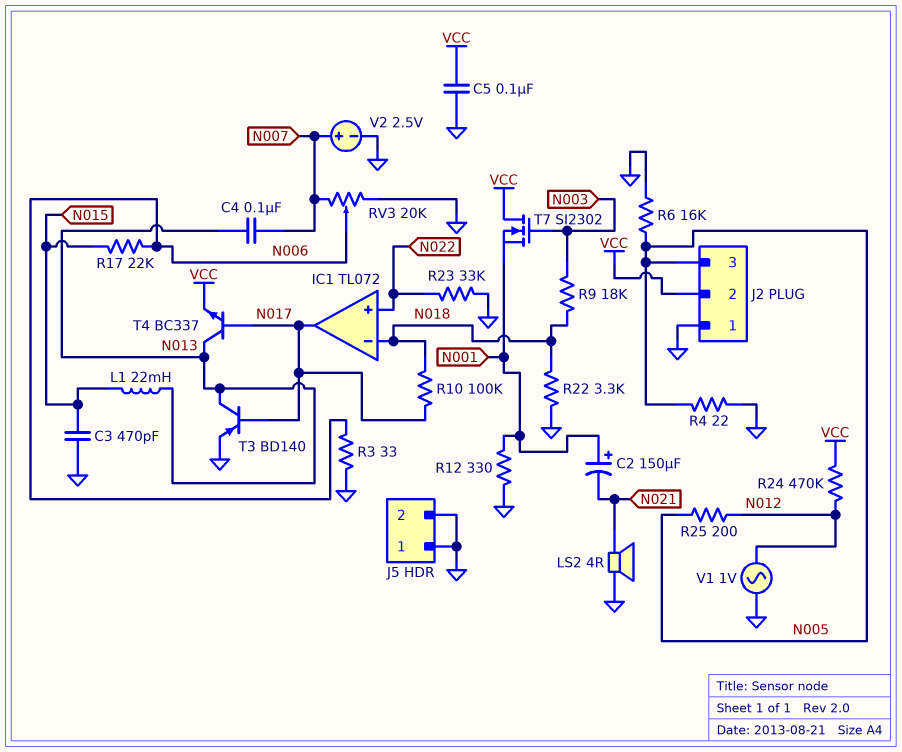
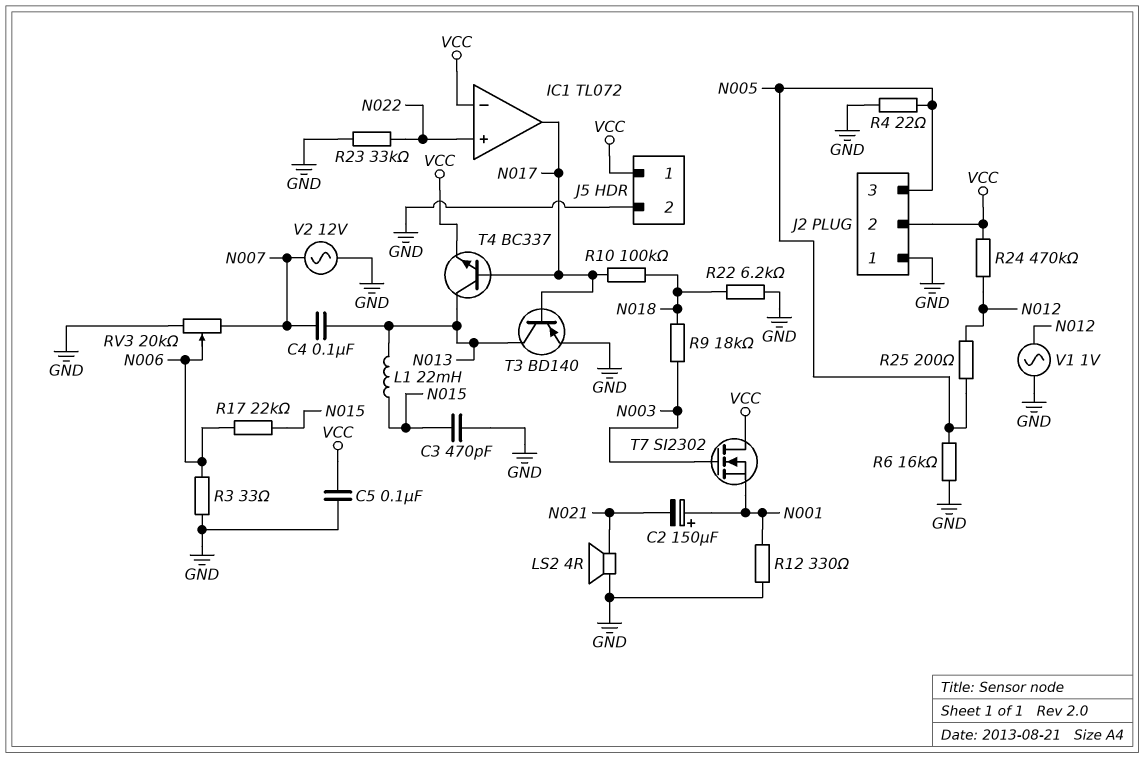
IC1 pin in-: N018 -> VCC
J5 pin 1: GND -> VCC
R22: 3.3k (GND, N018) -> 6.2k (GND, N018)
V2: 2.5V (plus N007, minus GND) -> AC 12V (GND, N007)

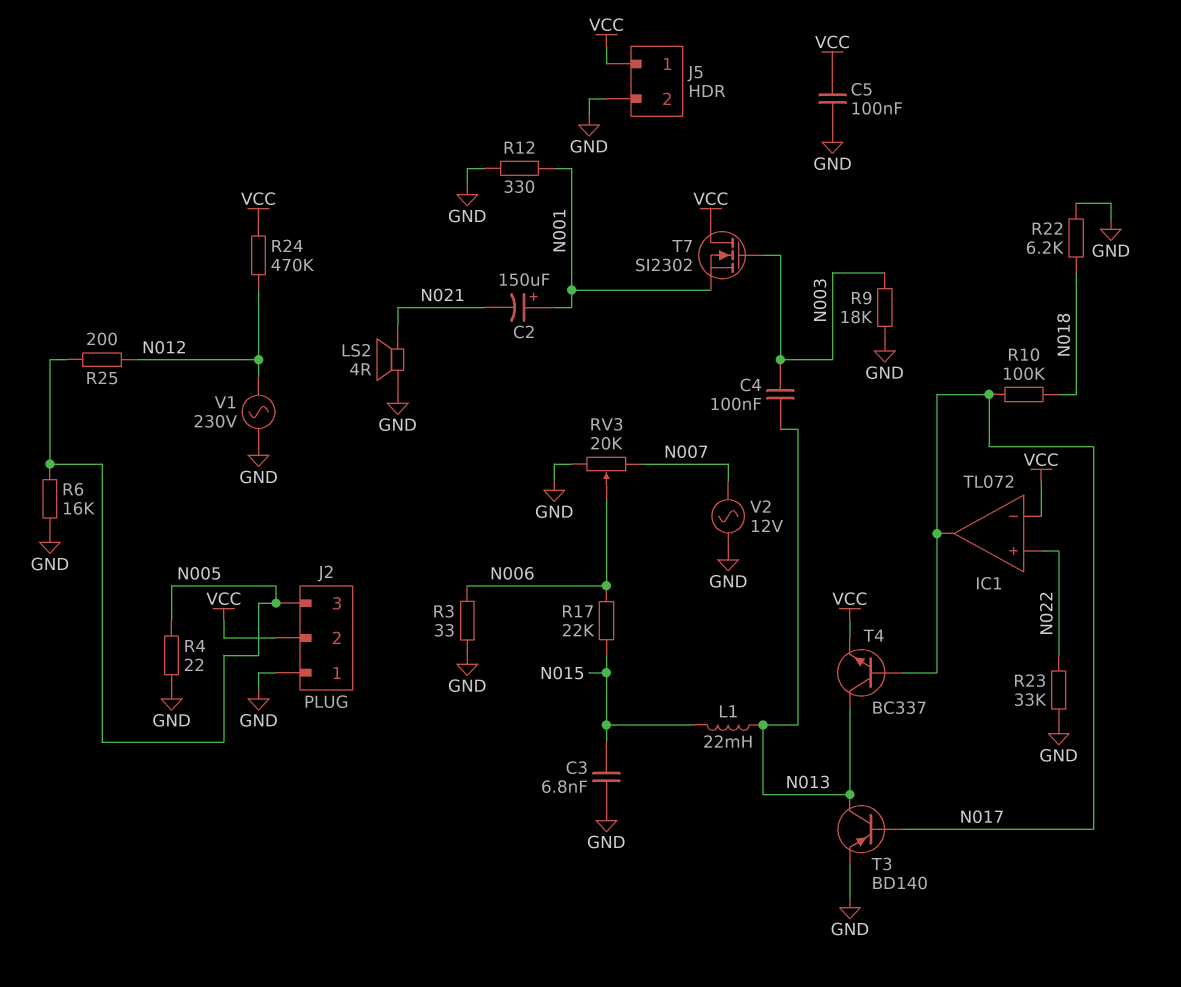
C3: 470pF (GND, N015) -> 6.8nF (GND, N015)
C4: 100nF (N007, N013) -> 100nF (N003, N013)
R9: 18k (N003, N018) -> 18k (GND, N003)
V1: AC 1V (GND, N012) -> AC 230V (GND, N012)

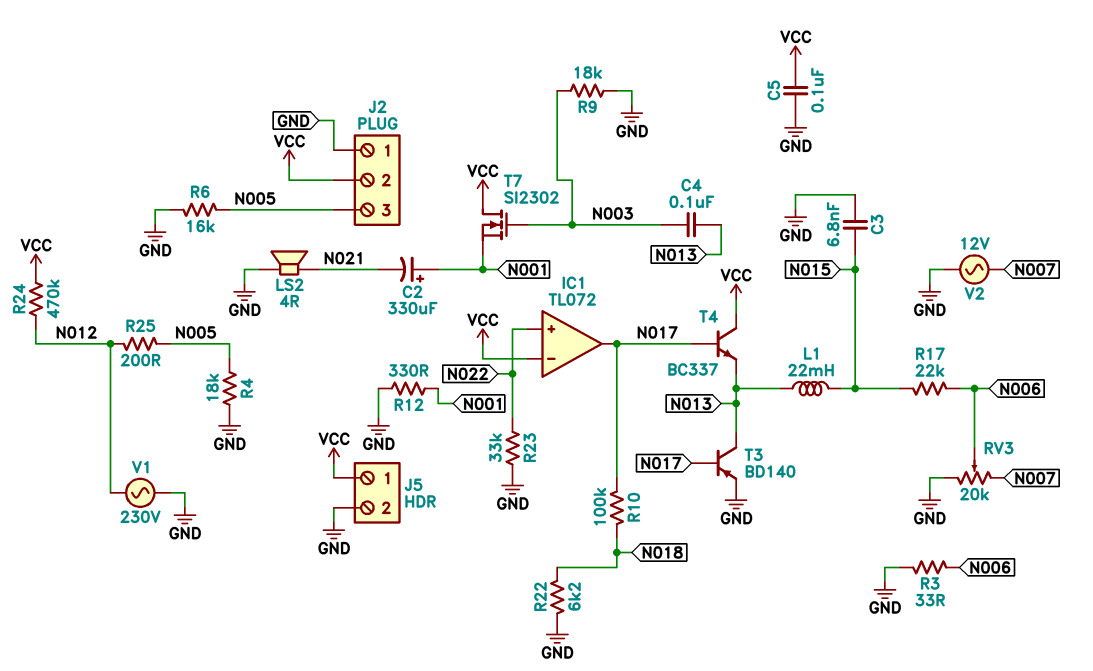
C2: 150uF (plus N001, minus N021) -> 330uF (plus N001, minus N021)
R4: 22 (GND, N005) -> 18k (GND, N005)
T4: NPN BC337 (B N017, C N013, E VCC) -> NPN BC337 (B N017, C VCC, E N013)

